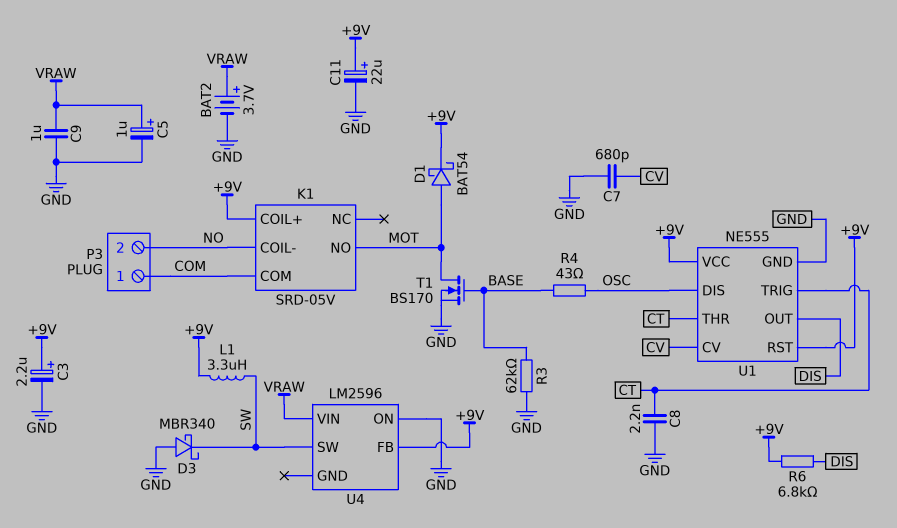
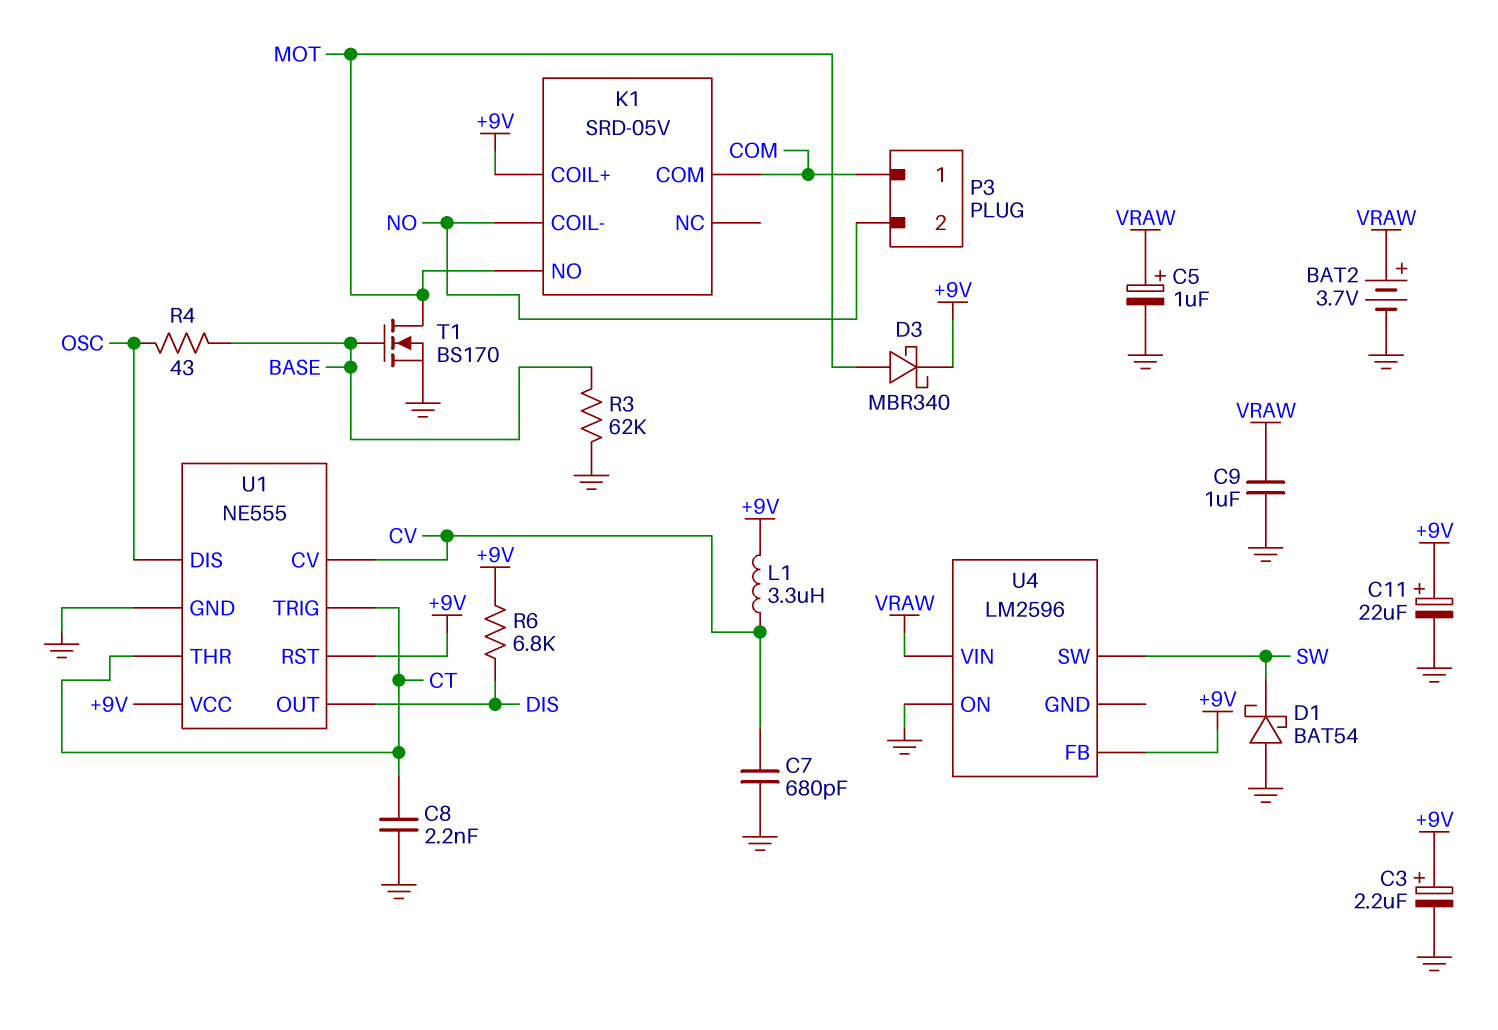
D1: schottky BAT54 (A MOT, K +9V) -> schottky BAT54 (A GND, K SW)
D3: schottky MBR340 (A GND, K SW) -> schottky MBR340 (A MOT, K +9V)
L1: 3.3uH (+9V, SW) -> 3.3uH (+9V, CV)

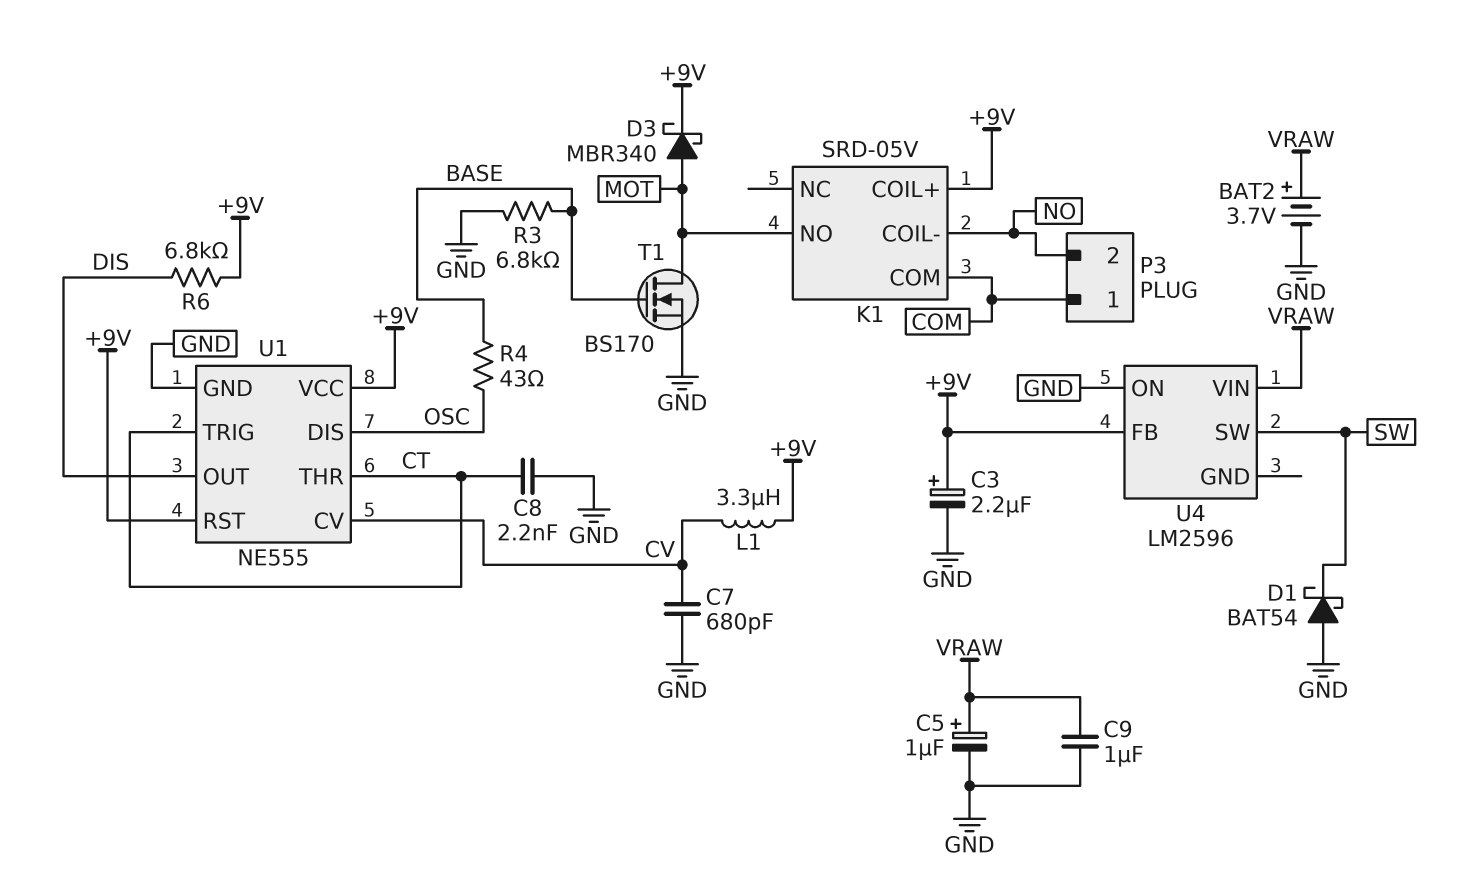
C11: 22uF (plus +9V, minus GND) -> none
R3: 62k (BASE, GND) -> 6.8k (BASE, GND)

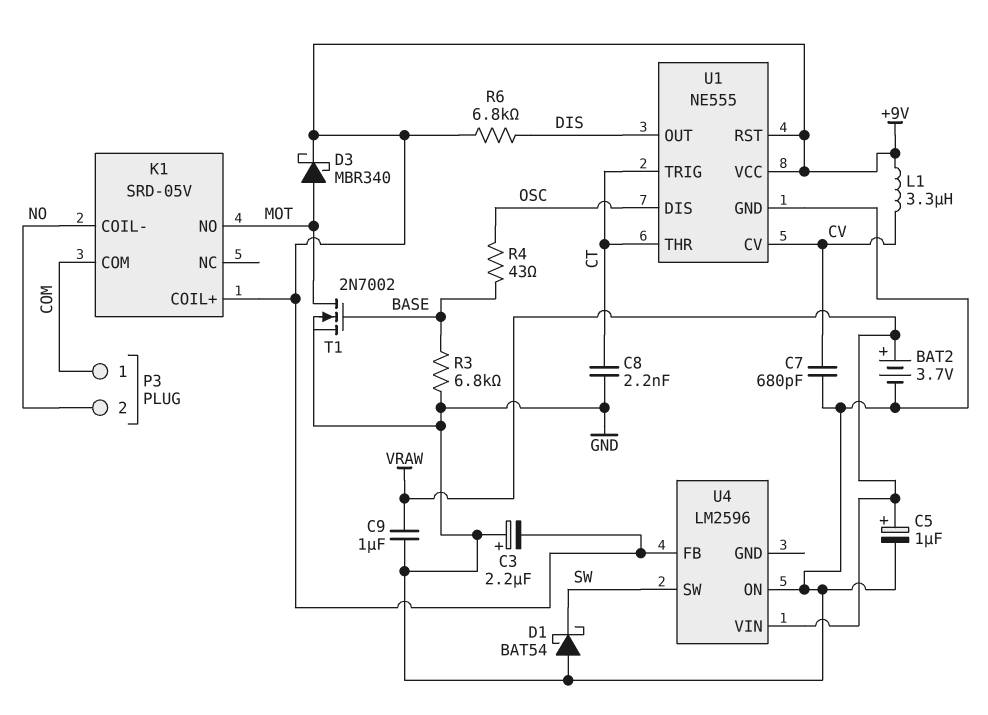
C3: 2.2uF (plus +9V, minus GND) -> 2.2uF (plus GND, minus +9V)
T1: NMOS BS170 (G BASE, D MOT, S GND) -> NMOS 2N7002 (G BASE, D MOT, S GND)

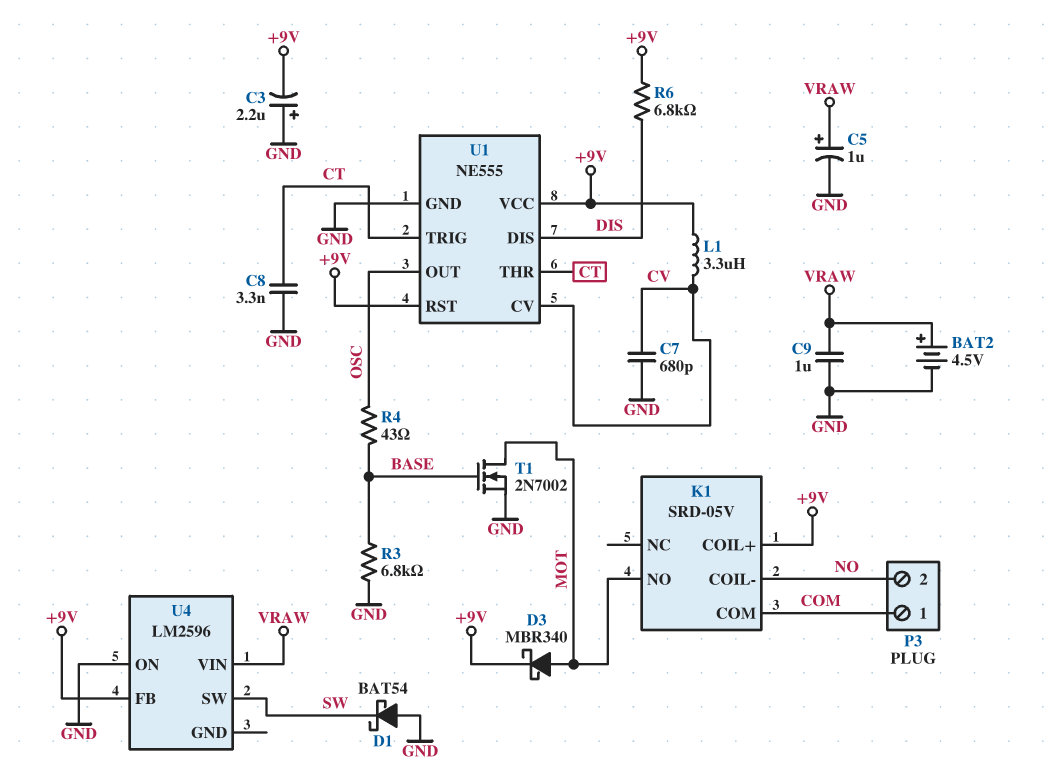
BAT2: 3.7V (plus VRAW, minus GND) -> 4.5V (plus VRAW, minus GND)
C8: 2.2nF (CT, GND) -> 3.3nF (CT, GND)
U1 pin DIS: OSC -> DIS
U1 pin OUT: DIS -> OSC

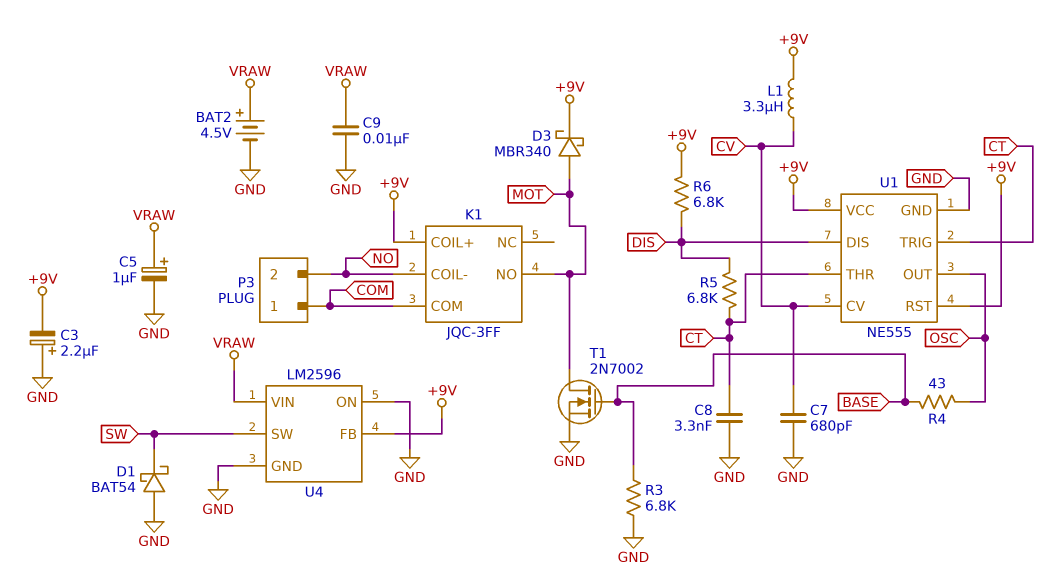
C9: 1uF (GND, VRAW) -> 10nF (GND, VRAW)
K1: SRD-05V -> JQC-3FF
R5: none -> 6.8k (CT, DIS)
U4 pin GND: none -> GND

